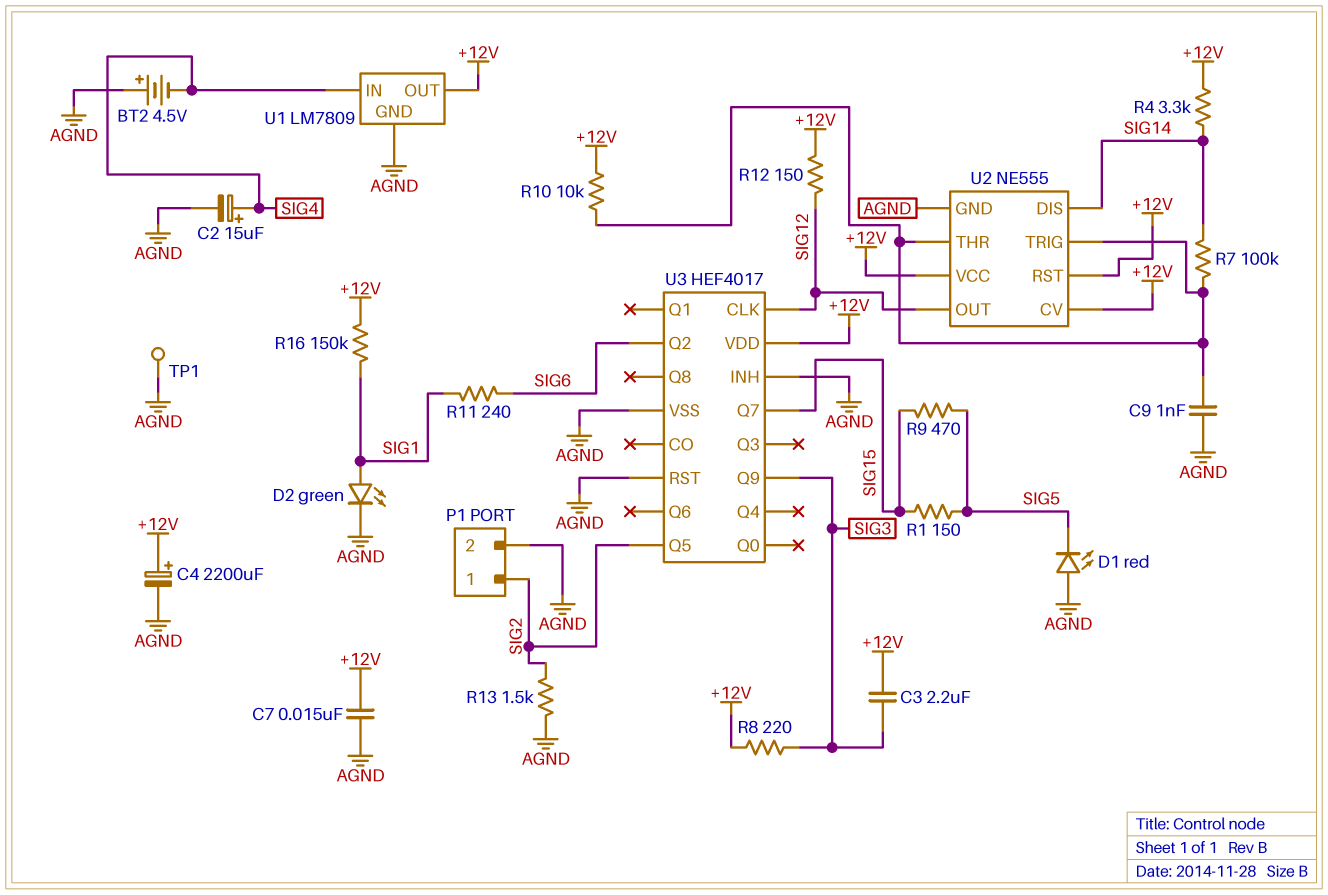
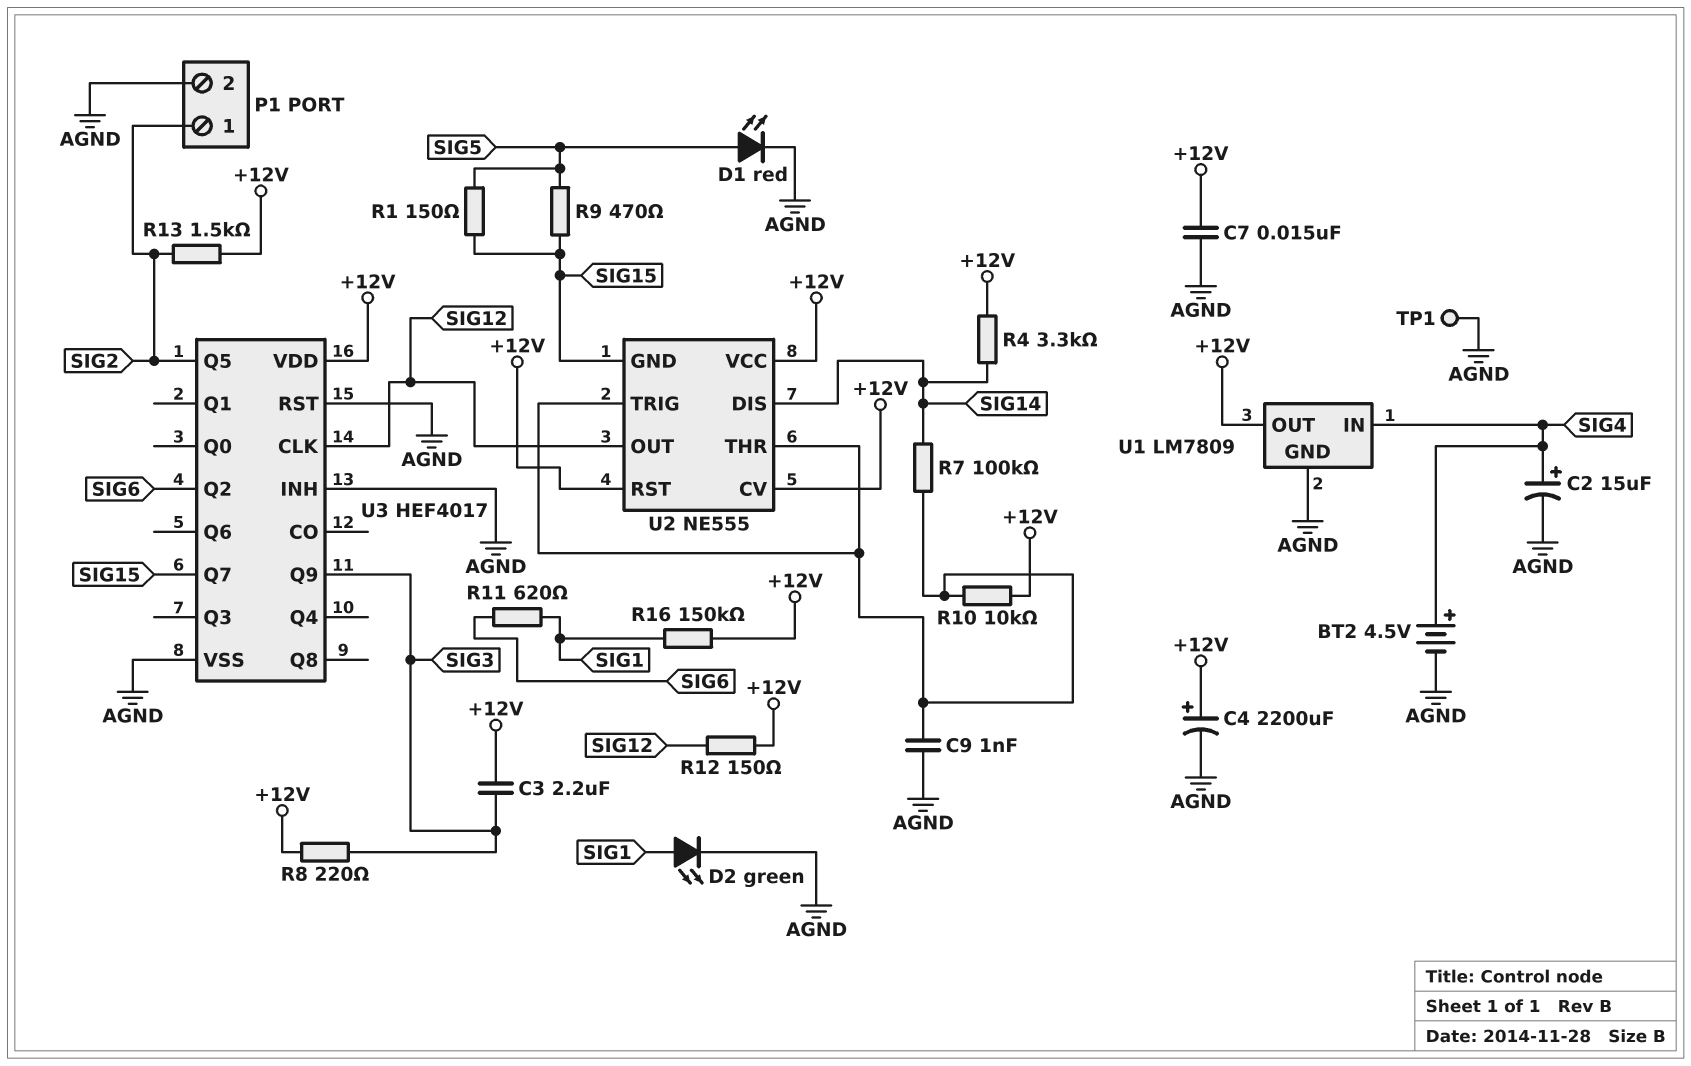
BT2: 4.5V (plus AGND, minus SIG4) -> 4.5V (plus SIG4, minus AGND)
D1: LED red (A AGND, K SIG5) -> LED red (A SIG5, K AGND)
R11: 240 (SIG1, SIG6) -> 620 (SIG1, SIG6)
R13: 1.5k (AGND, SIG2) -> 1.5k (+12V, SIG2)
U2 pin GND: AGND -> SIG15

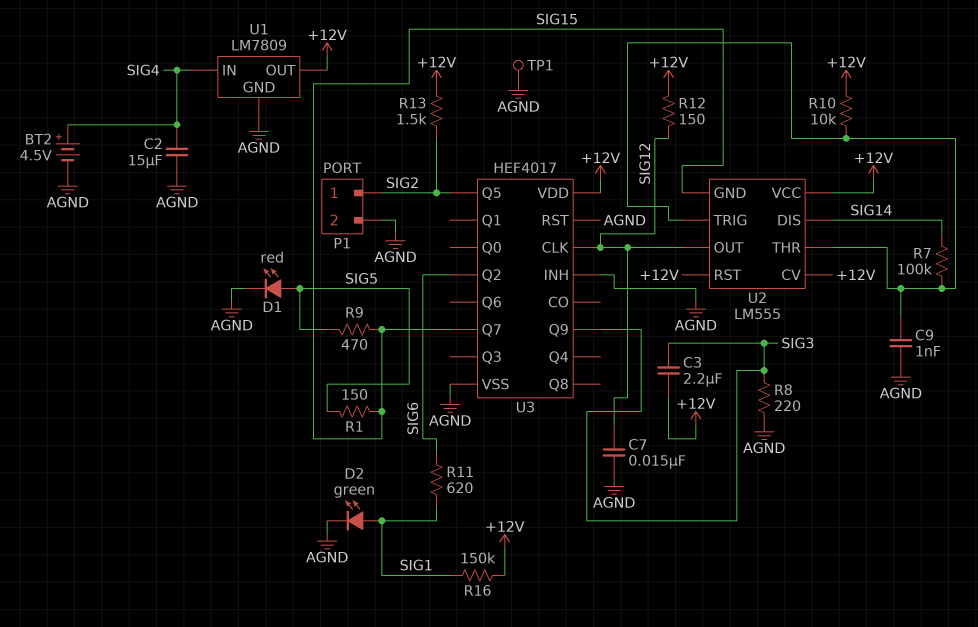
C2: 15uF (plus SIG4, minus AGND) -> 15uF (AGND, SIG4)
C4: 2200uF (plus +12V, minus AGND) -> none
C7: 15nF (+12V, AGND) -> 15nF (AGND, SIG12)
R4: 3.3k (+12V, SIG14) -> none
R8: 220 (+12V, SIG3) -> 220 (AGND, SIG3)
U2: NE555 -> LM555

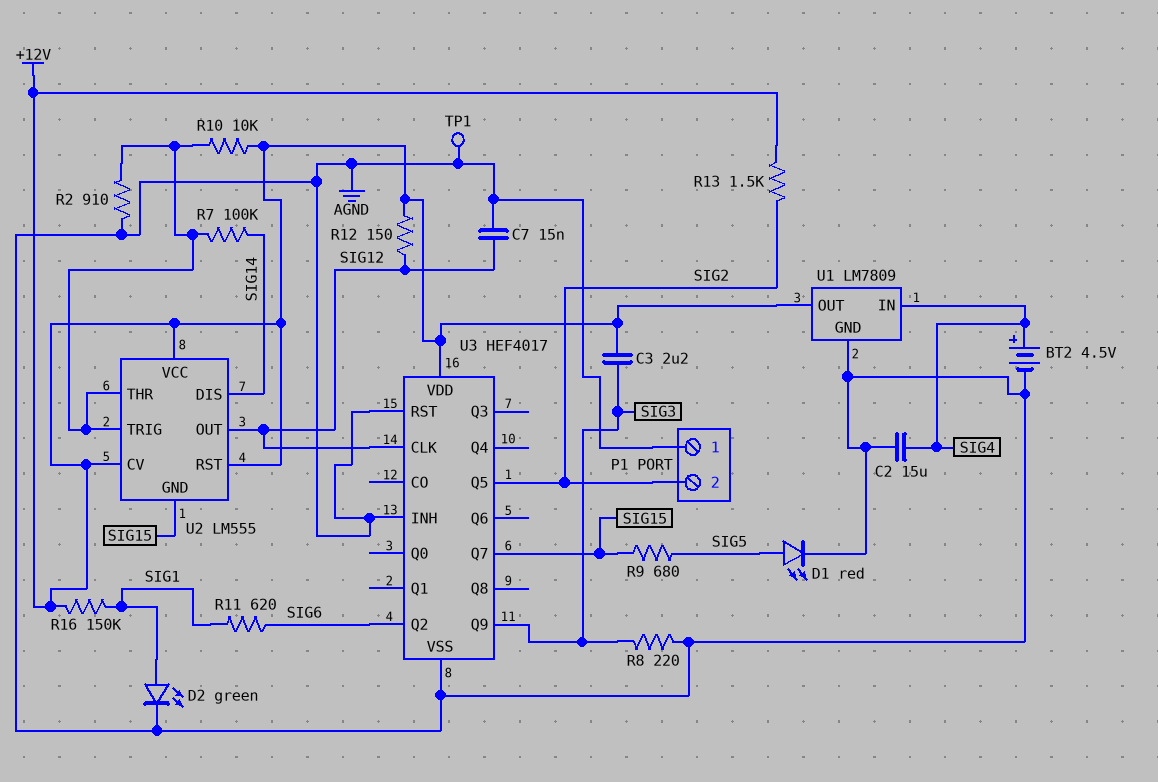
C9: 1nF (AGND, U2/THR) -> none
P1 pin 1: SIG2 -> AGND
P1 pin 2: AGND -> SIG2
R1: 150 (SIG5, SIG15) -> none
R2: none -> 910 (AGND, U2/THR)
R9: 470 (SIG5, SIG15) -> 680 (SIG5, SIG15)

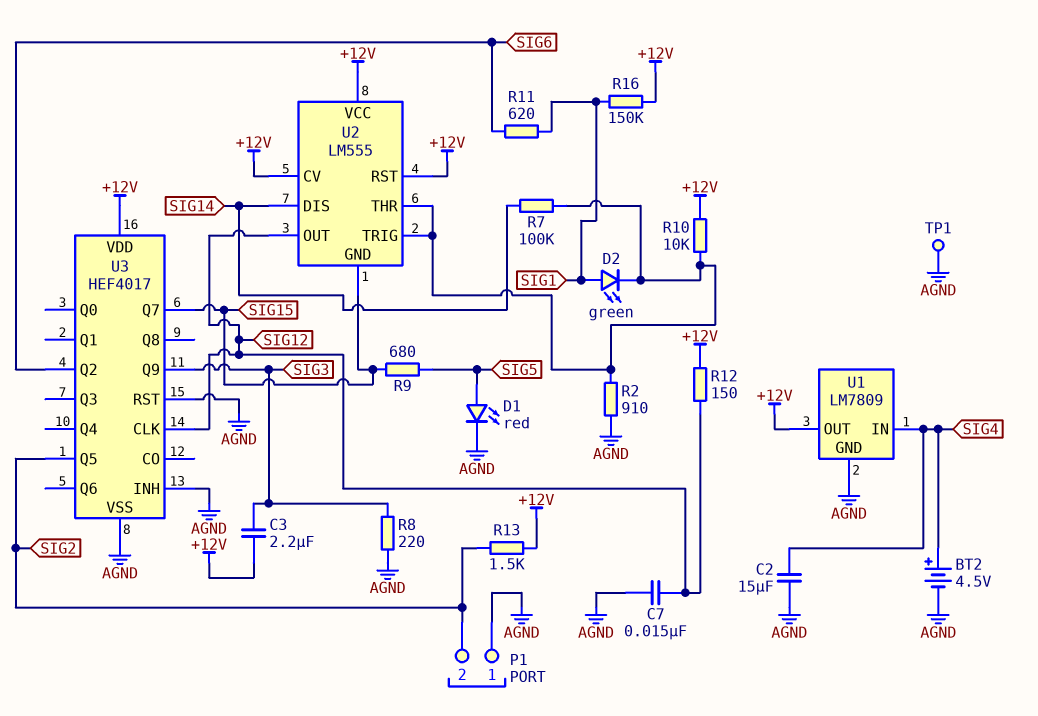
D2: LED green (A SIG1, K AGND) -> LED green (A SIG1, K U2/THR)

